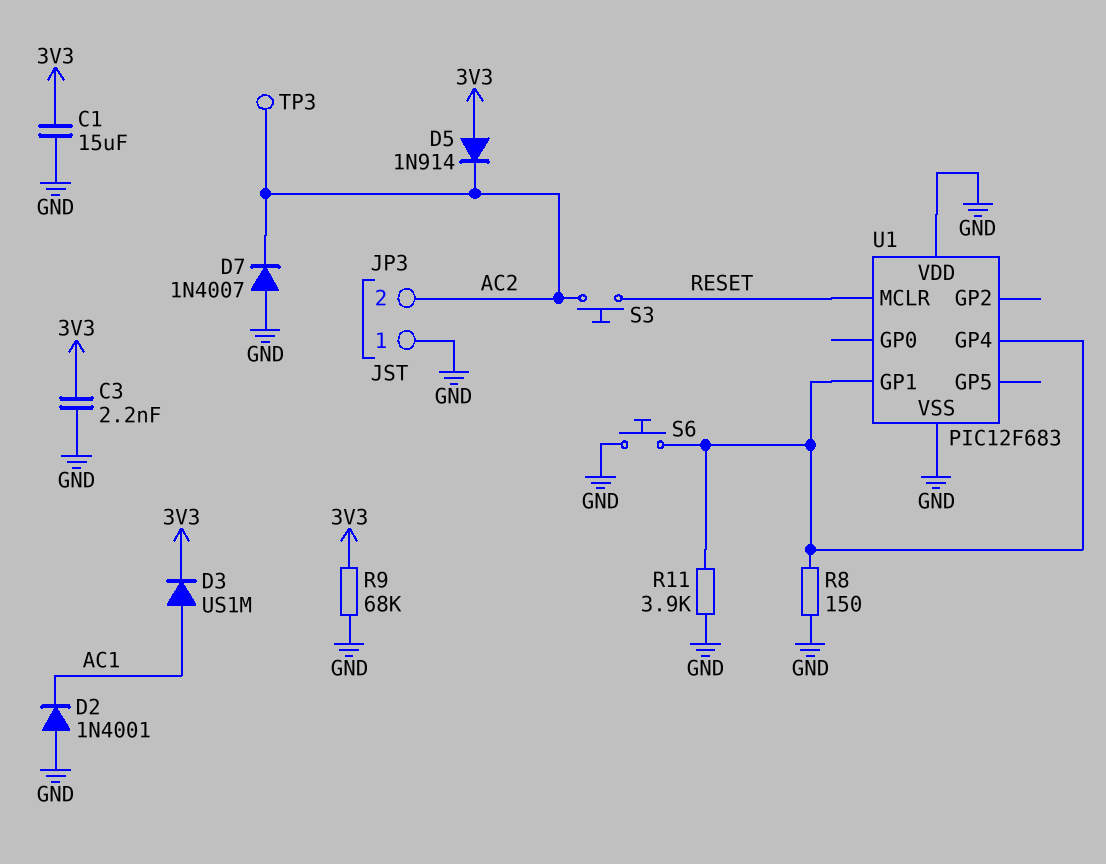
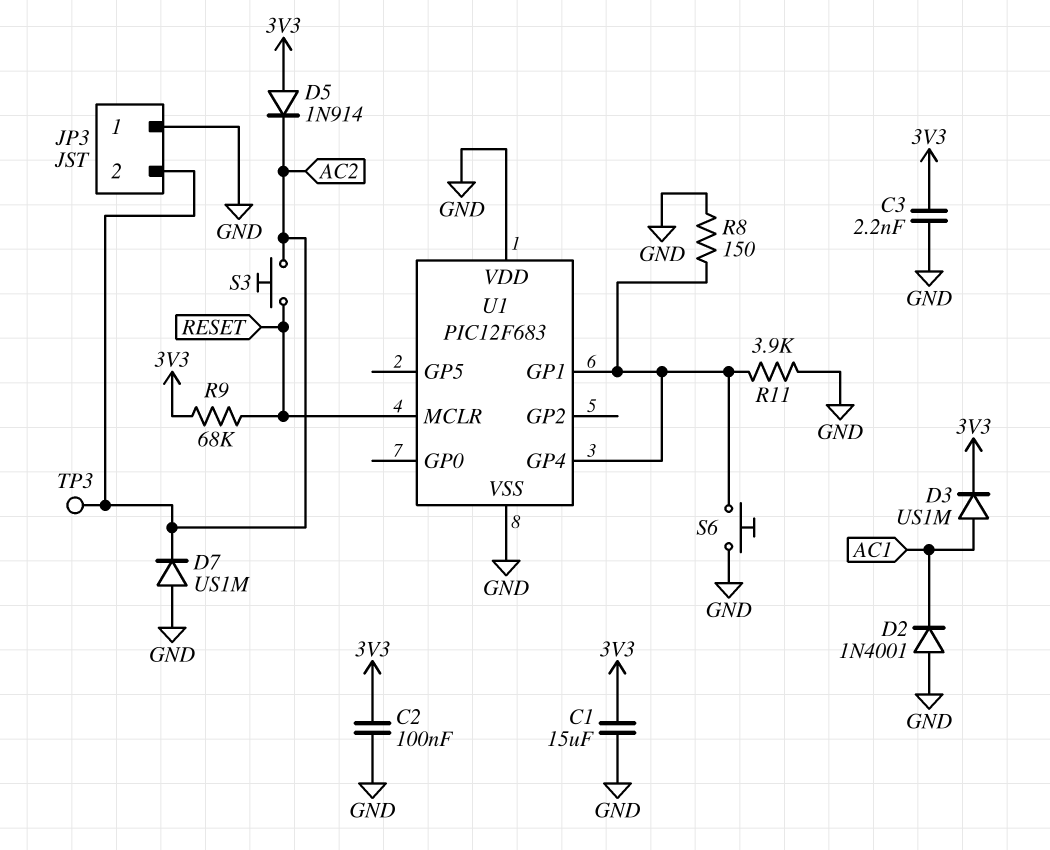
C2: none -> 100nF (3V3, GND)
D7: diode 1N4007 (A GND, K AC2) -> diode US1M (A GND, K AC2)
R9: 68k (3V3, GND) -> 68k (3V3, RESET)

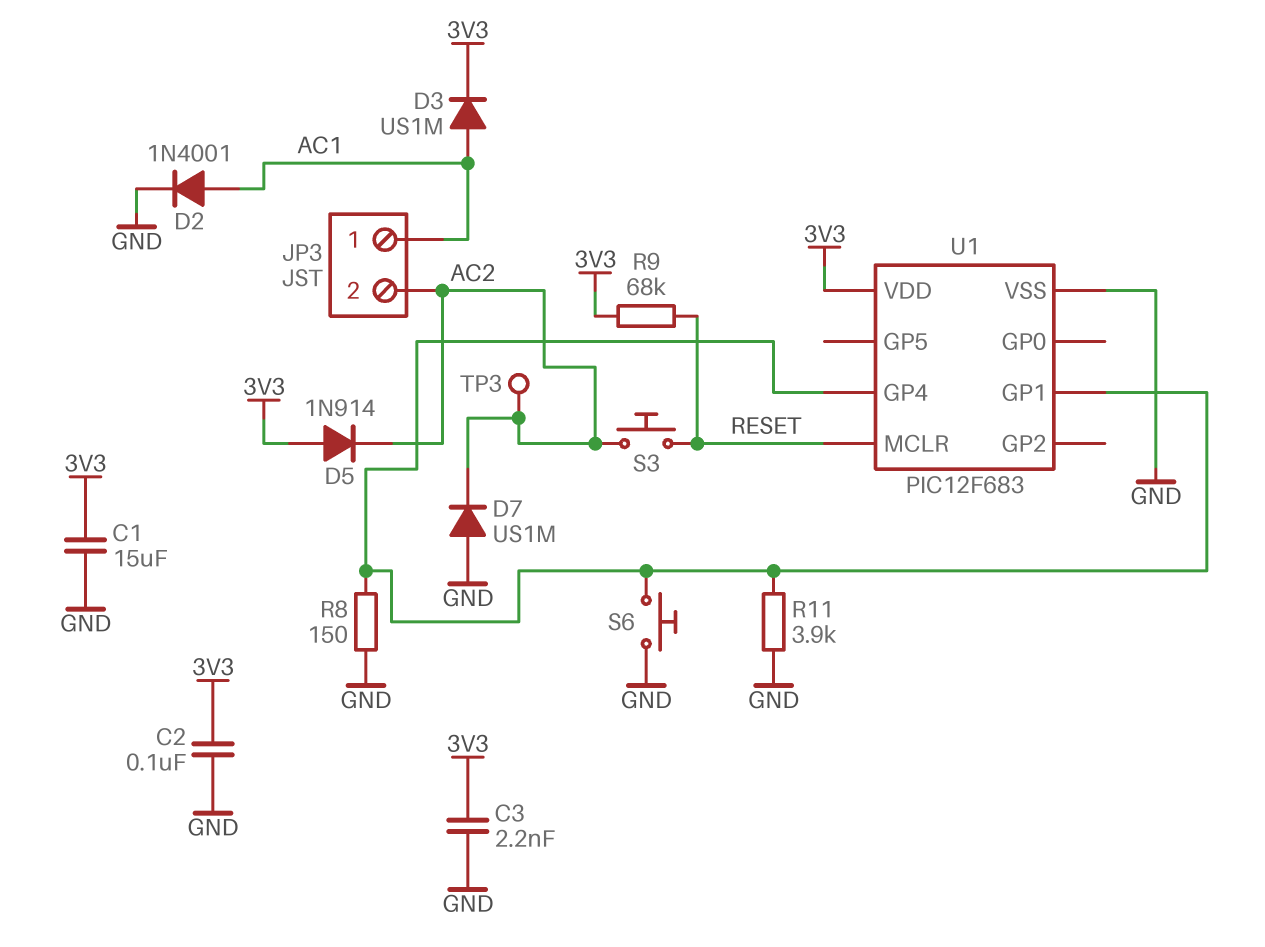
D2: diode 1N4001 (A GND, K AC1) -> diode 1N4001 (A AC1, K GND)
JP3 pin 1: GND -> AC1
U1 pin VDD: GND -> 3V3

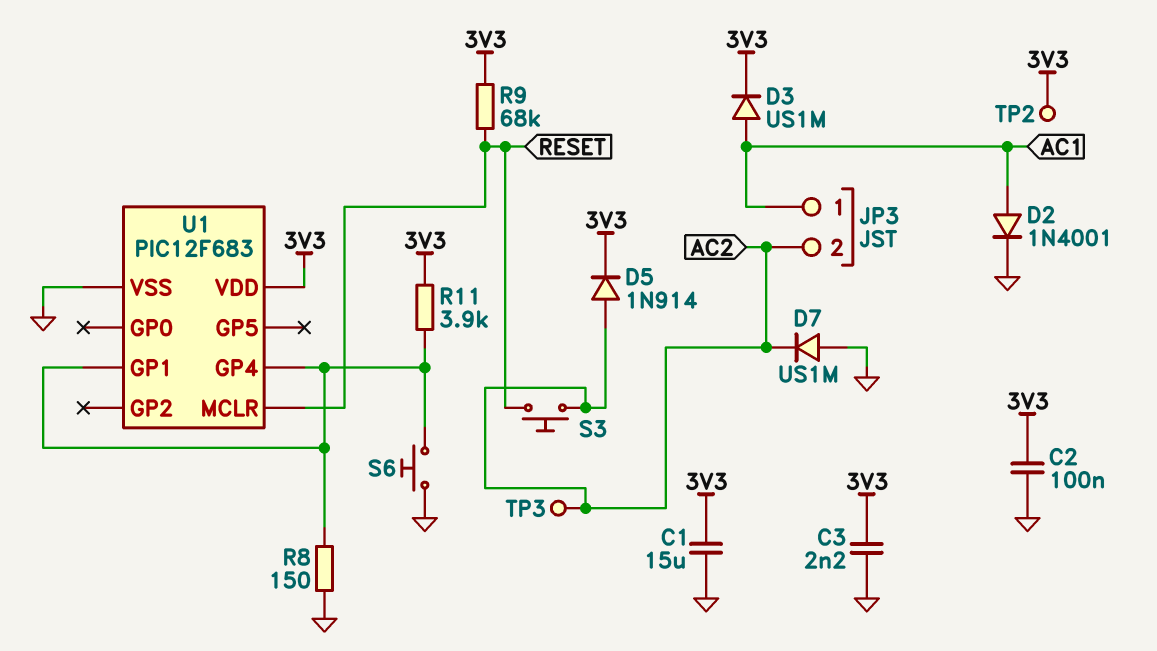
D5: diode 1N914 (A 3V3, K AC2) -> diode 1N914 (A AC2, K 3V3)
R11: 3.9k (GND, U1/GP1) -> 3.9k (3V3, U1/GP1)
TP2: none -> test point (3V3)

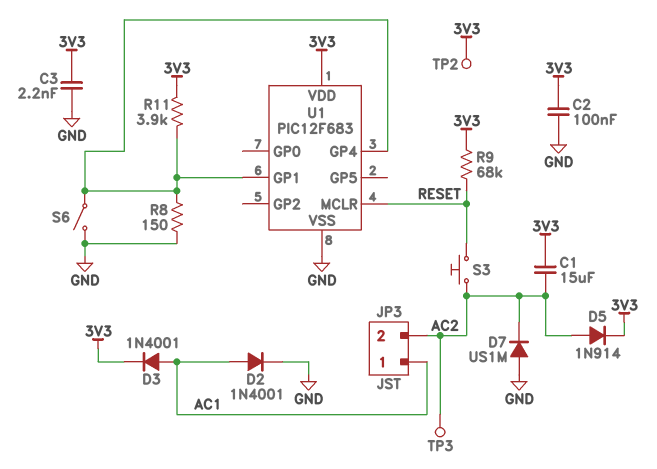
C1: 15uF (3V3, GND) -> 15uF (3V3, AC2)
D3: diode US1M (A AC1, K 3V3) -> diode 1N4001 (A AC1, K 3V3)
S6: button (GND, U1/GP1) -> switch (GND, U1/GP1)

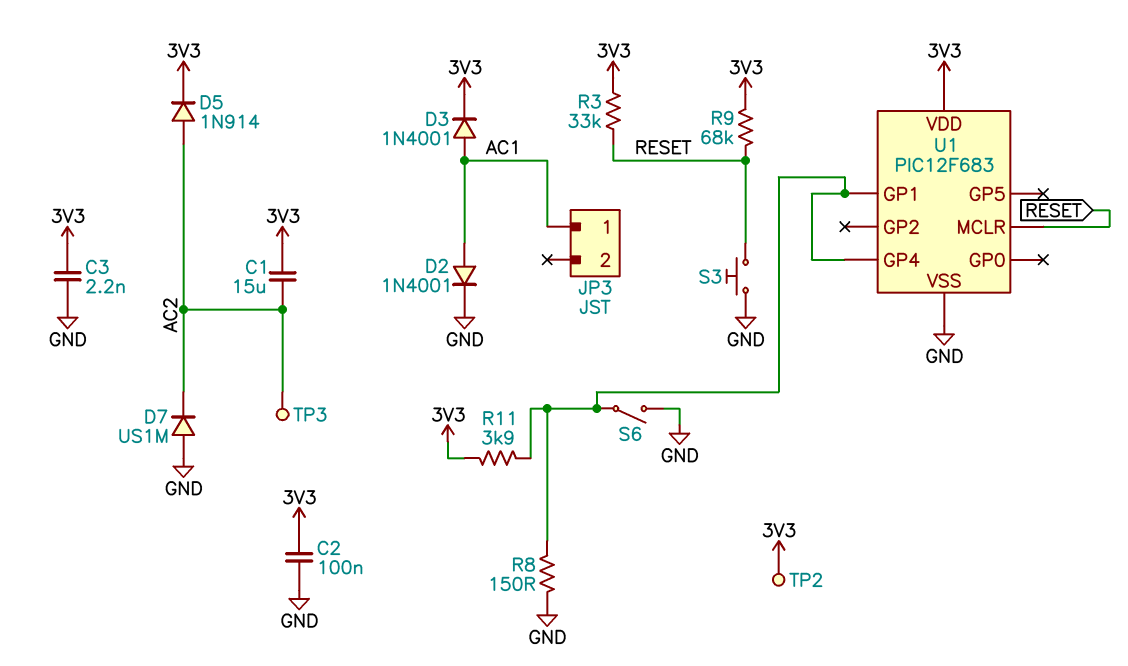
JP3 pin 2: AC2 -> none
R3: none -> 33k (3V3, RESET)
S3: button (AC2, RESET) -> button (GND, RESET)

